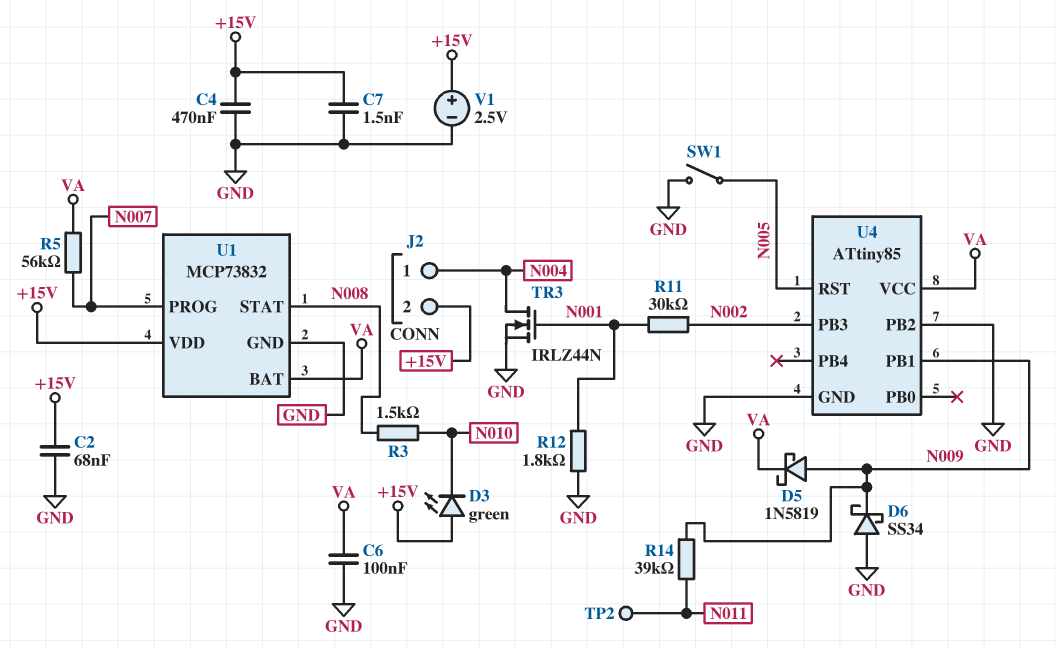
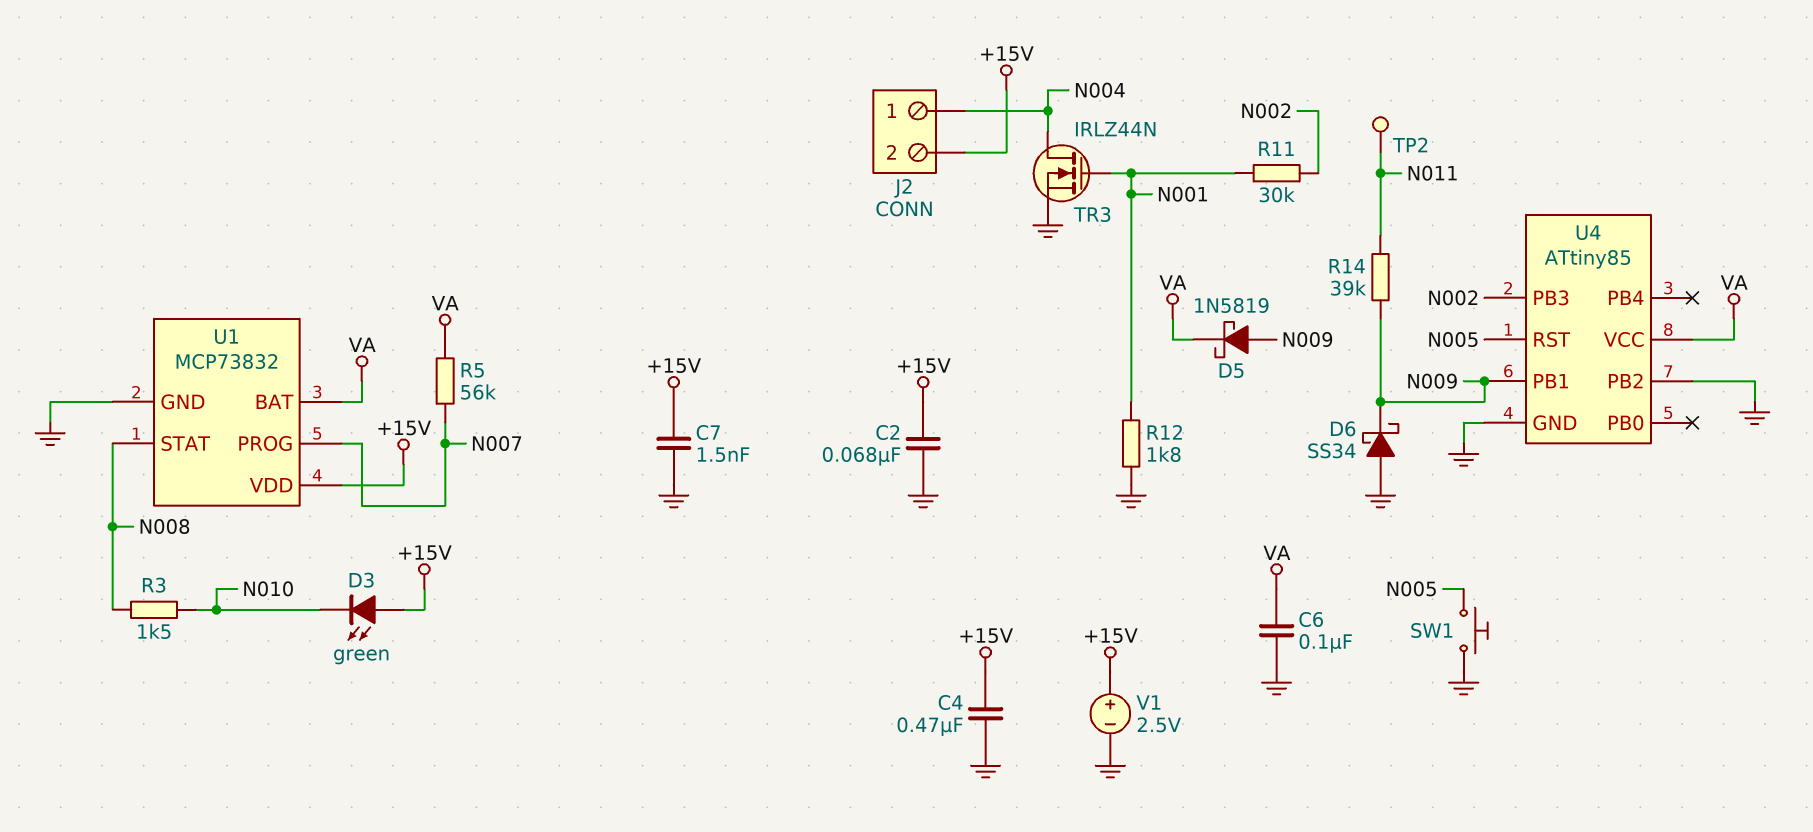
SW1: switch (GND, N005) -> button (GND, N005)

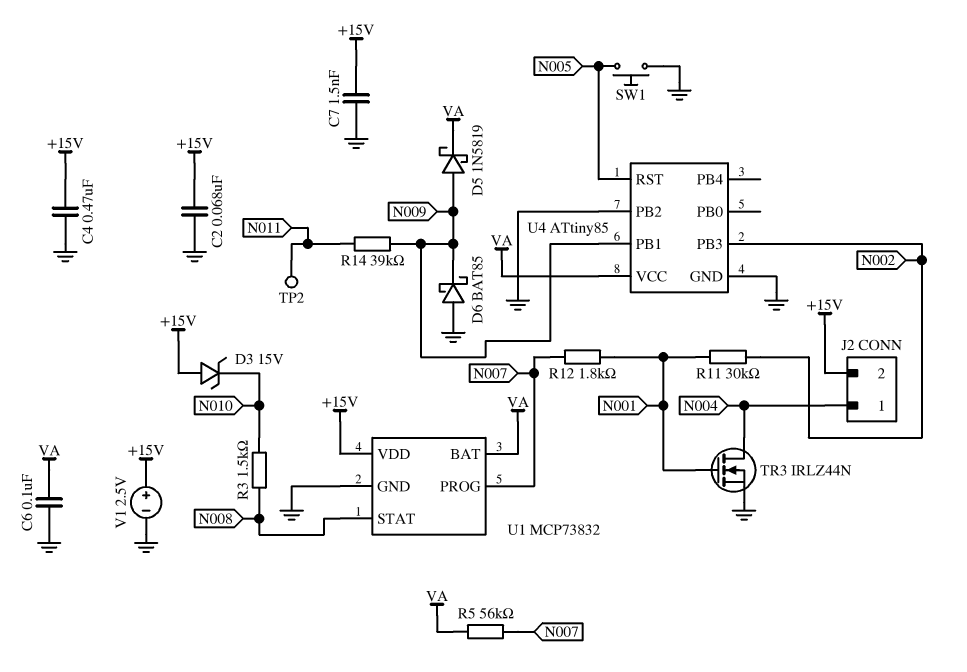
D3: LED green (A +15V, K N010) -> zener 15V (A +15V, K N010)
D6: schottky SS34 (A GND, K N009) -> schottky BAT85 (A GND, K N009)
R12: 1.8k (GND, N001) -> 1.8k (N001, N007)

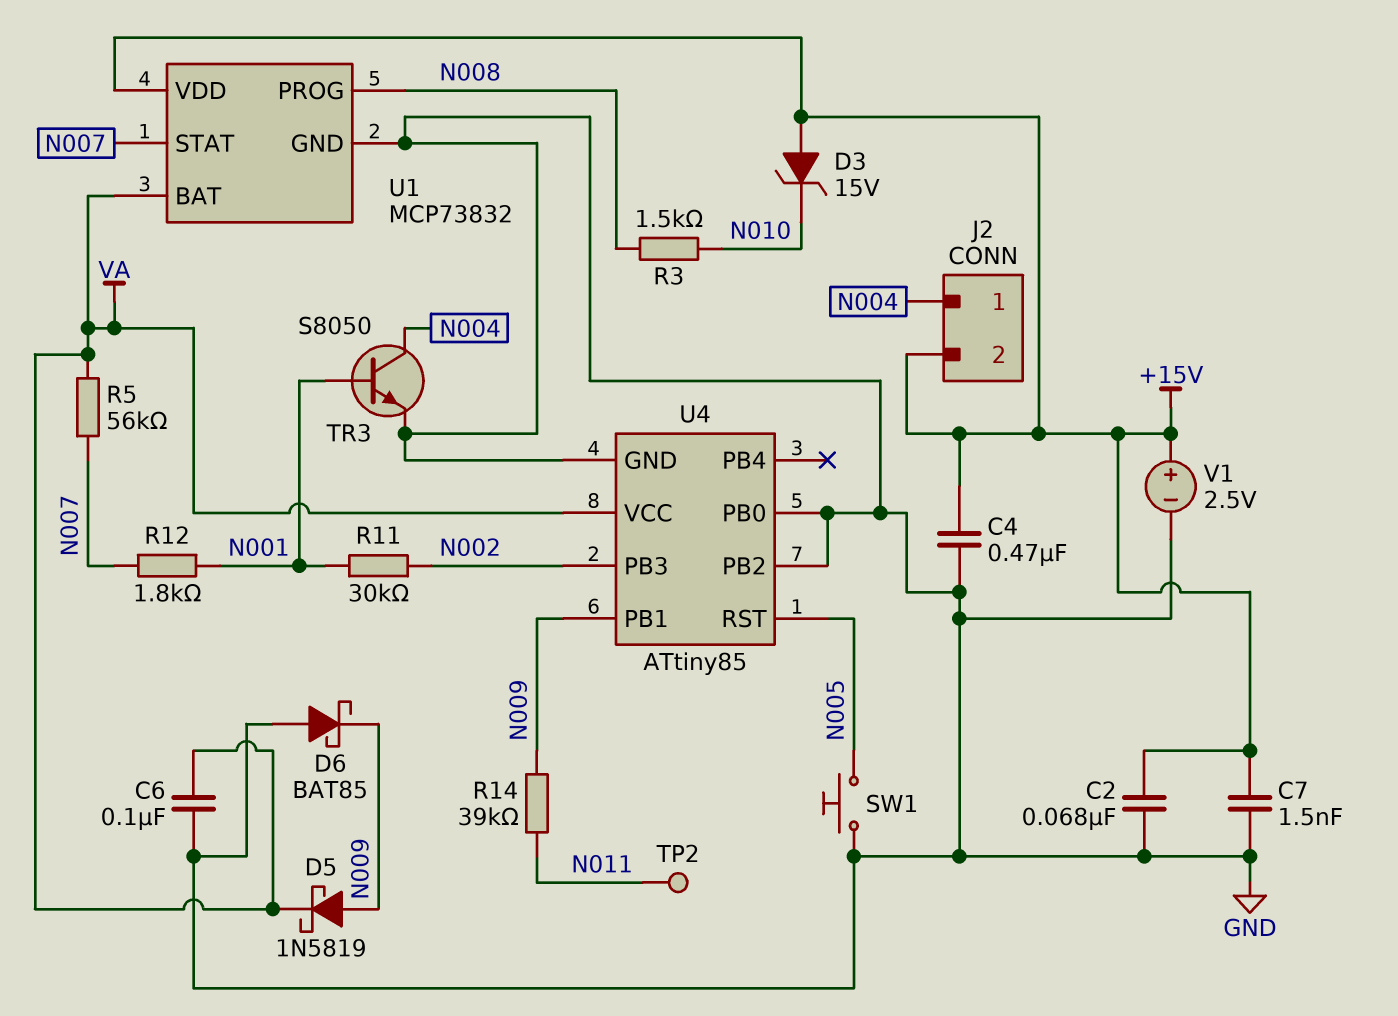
TR3: NMOS IRLZ44N (G N001, D N004, S GND) -> NPN S8050 (B N001, C N004, E GND)
U1 pin PROG: N007 -> N008
U1 pin STAT: N008 -> N007
U4 pin PB0: none -> GND

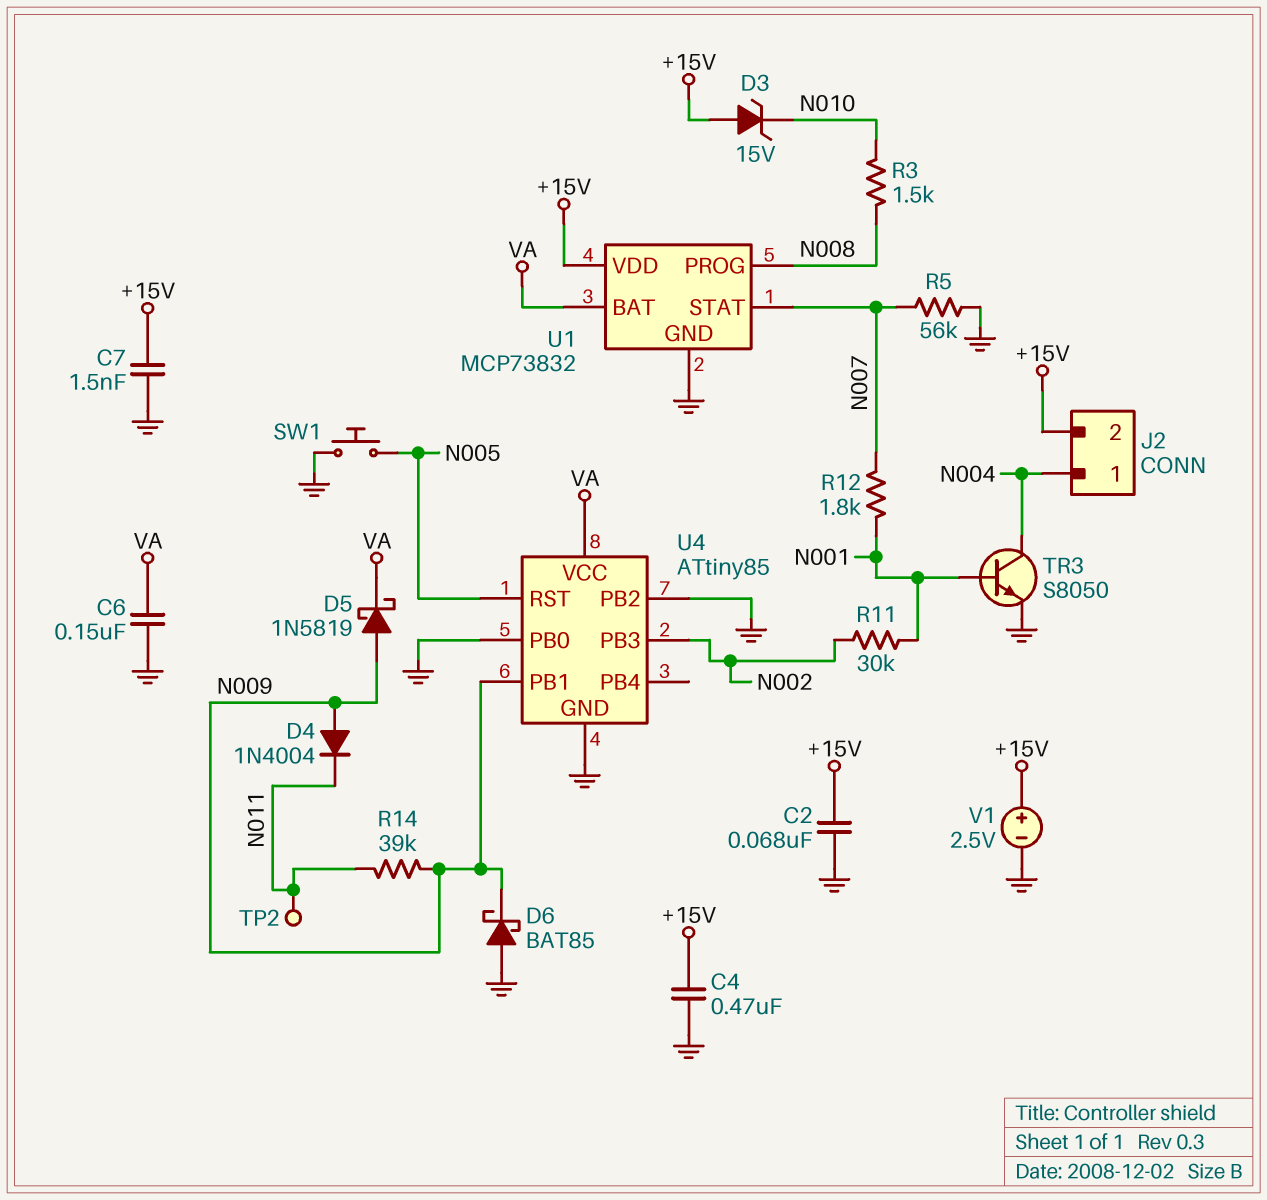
C6: 100nF (GND, VA) -> 150nF (GND, VA)
D4: none -> diode 1N4004 (A N009, K N011)
R5: 56k (N007, VA) -> 56k (GND, N007)

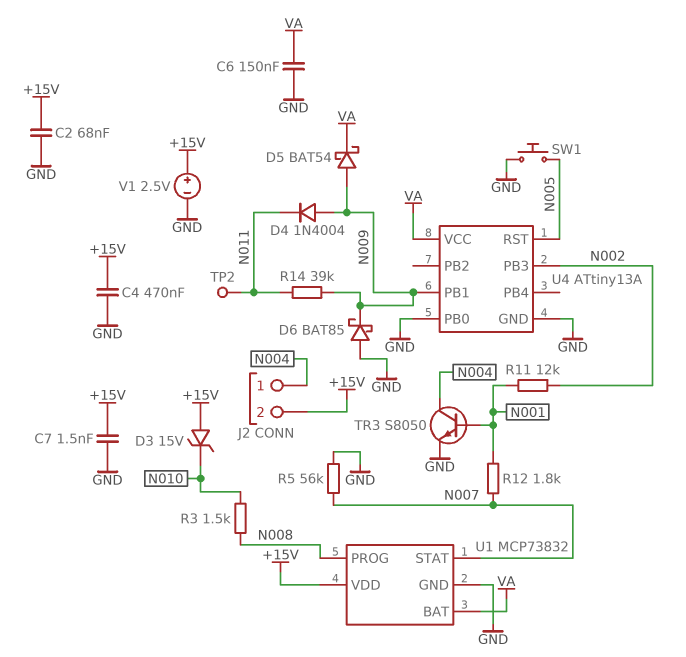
D5: schottky 1N5819 (A N009, K VA) -> schottky BAT54 (A N009, K VA)
R11: 30k (N001, N002) -> 12k (N001, N002)
U4: ATtiny85 -> ATtiny13A
U4 pin PB2: GND -> none

